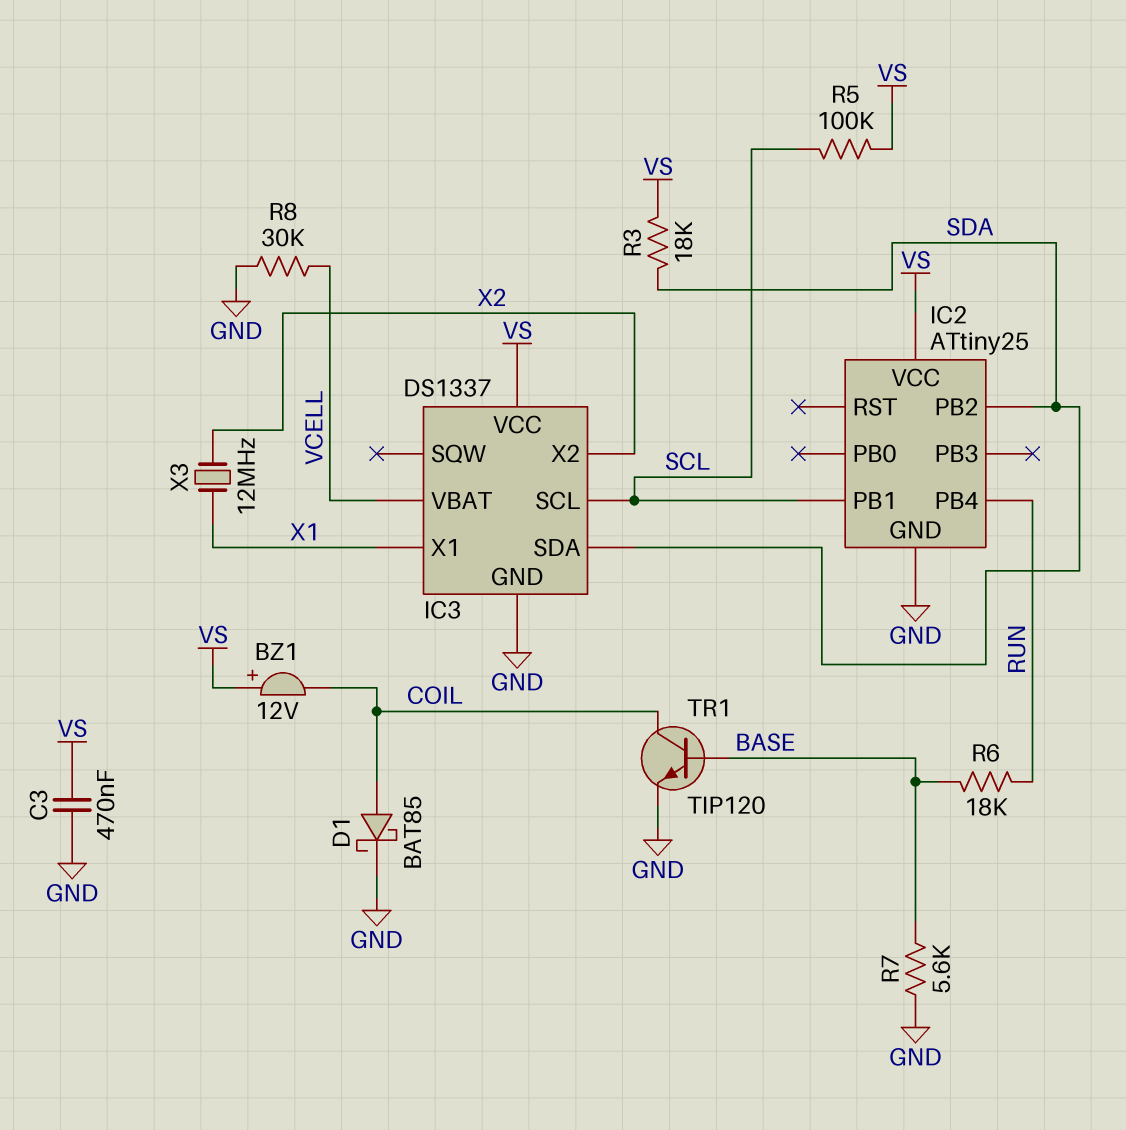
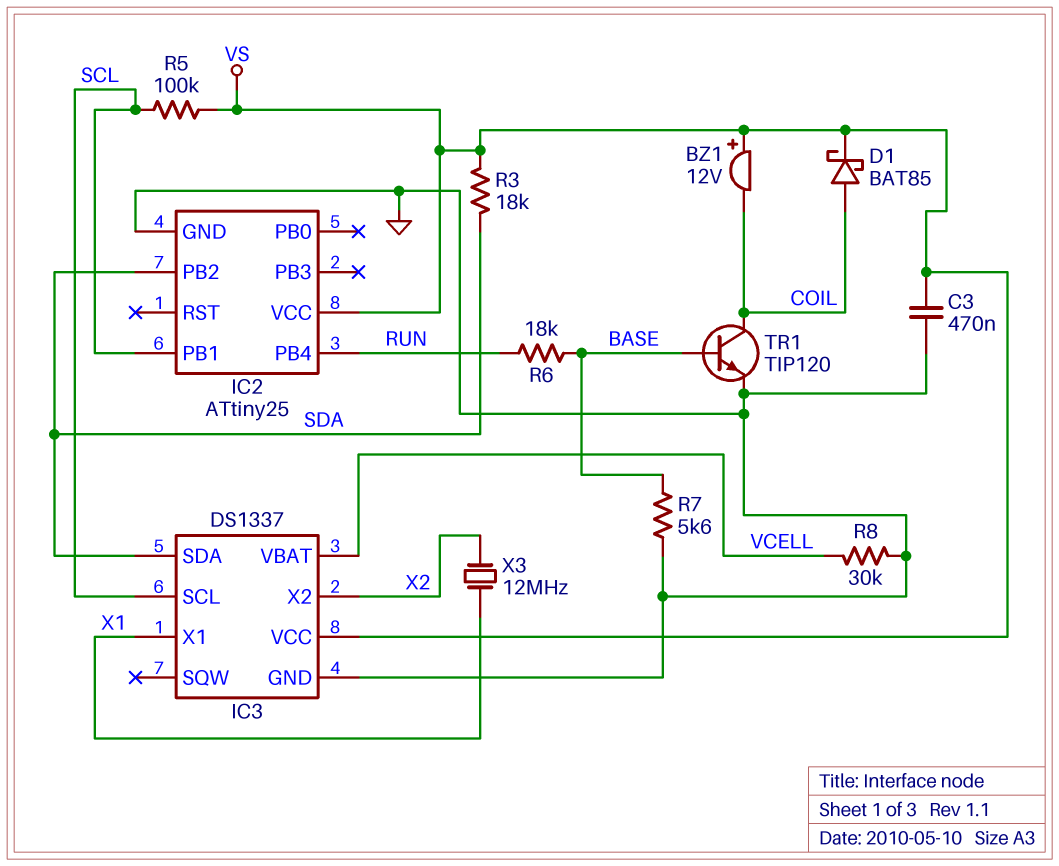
D1: schottky BAT85 (A COIL, K GND) -> schottky BAT85 (A COIL, K VS)

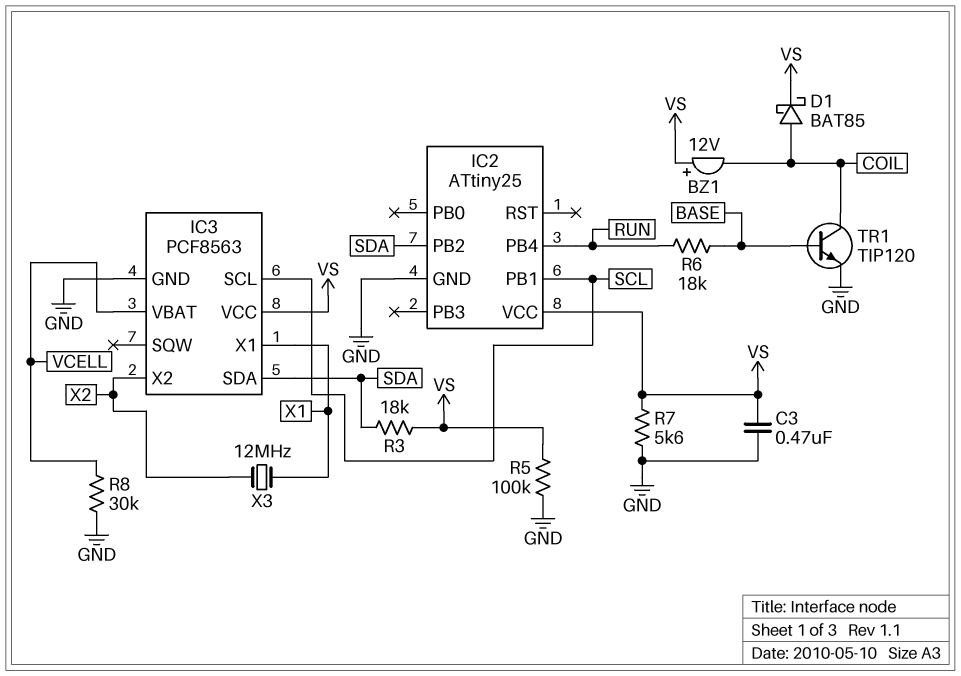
IC3: DS1337 -> PCF8563
R5: 100k (SCL, VS) -> 100k (GND, VS)
R7: 5.6k (BASE, GND) -> 5.6k (GND, VS)

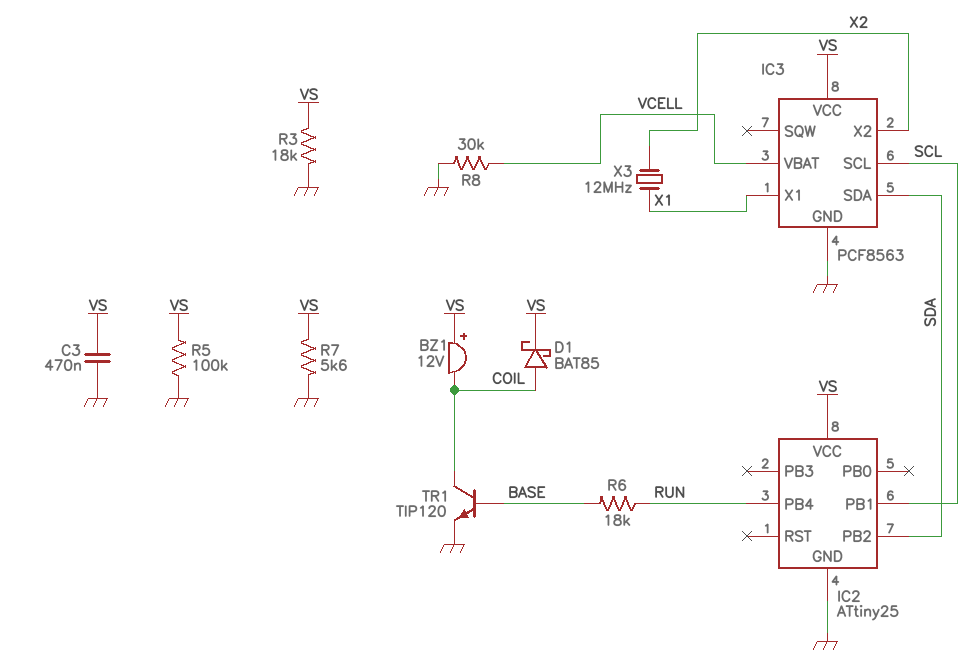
R3: 18k (SDA, VS) -> 18k (GND, VS)

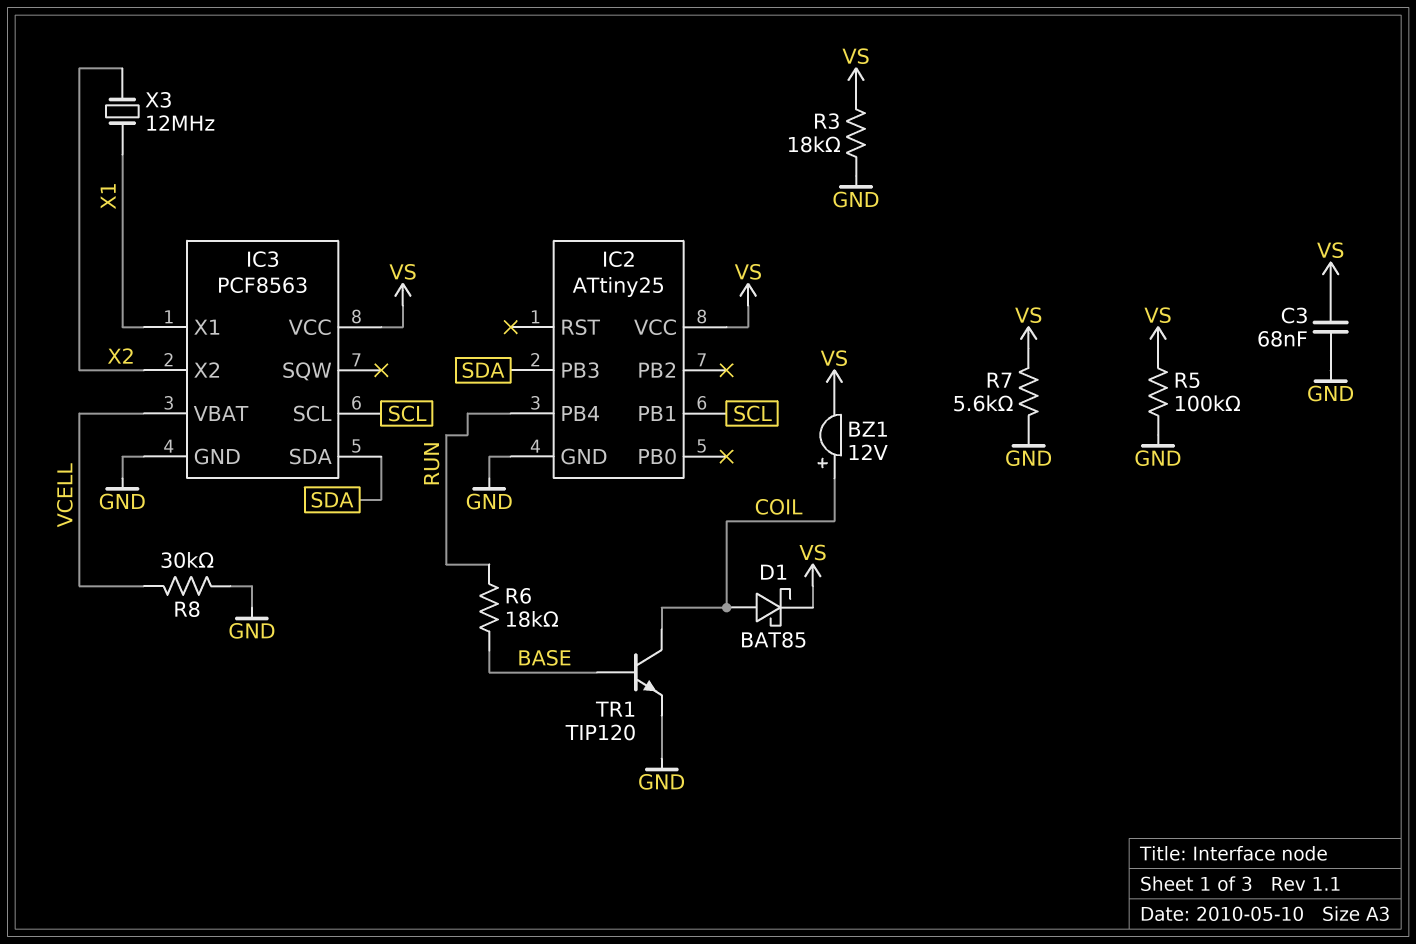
BZ1: buzzer 12V (plus VS, minus COIL) -> buzzer 12V (plus COIL, minus VS)
C3: 470nF (GND, VS) -> 68nF (GND, VS)
IC2 pin PB2: SDA -> none
IC2 pin PB3: none -> SDA

